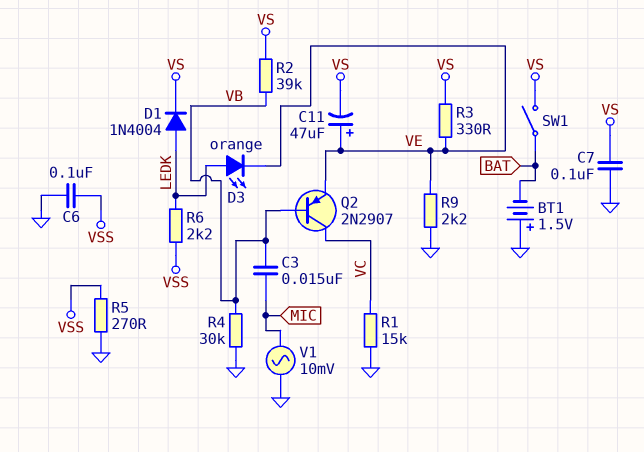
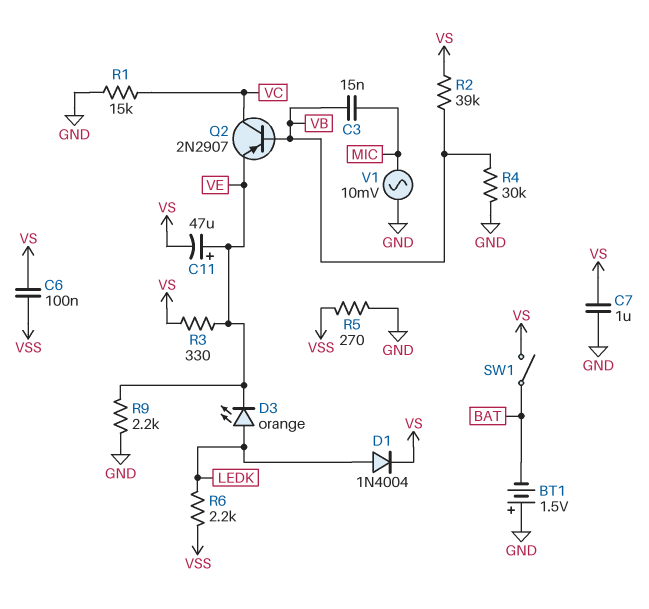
C6: 100nF (GND, VSS) -> 100nF (VS, VSS)
C7: 100nF (GND, VS) -> 1uF (GND, VS)

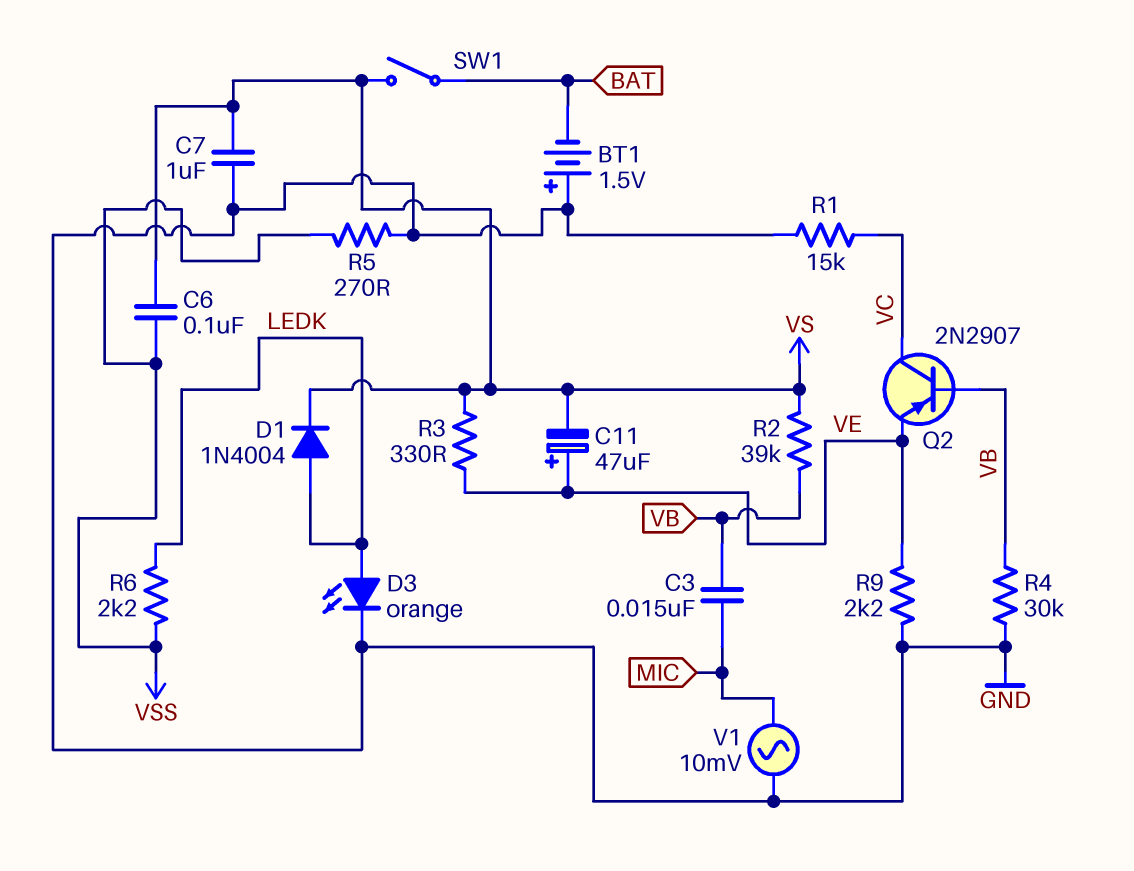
D3: LED orange (A LEDK, K VE) -> LED orange (A LEDK, K GND)

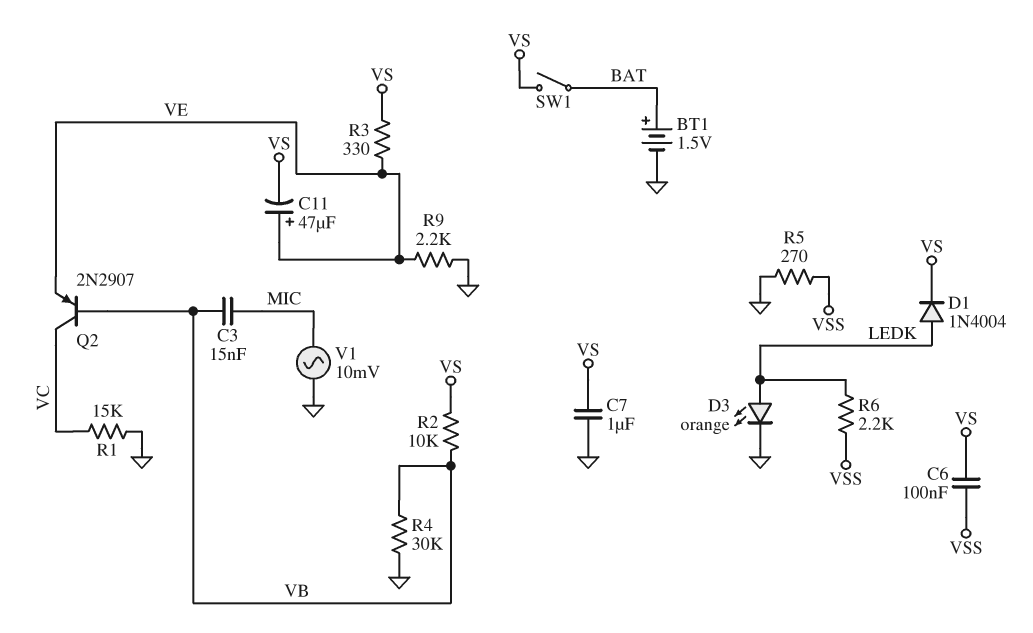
BT1: 1.5V (plus GND, minus BAT) -> 1.5V (plus BAT, minus GND)
R2: 39k (VB, VS) -> 10k (VB, VS)

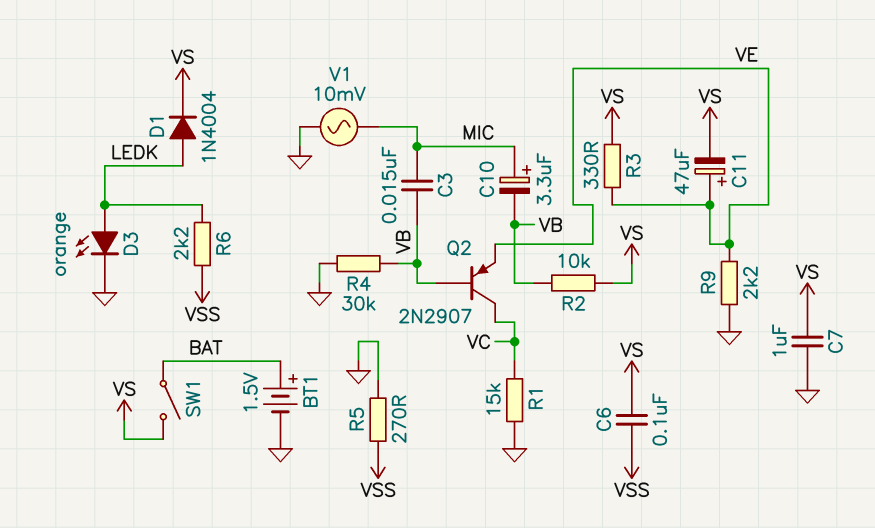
C10: none -> 3.3uF (plus MIC, minus VB)

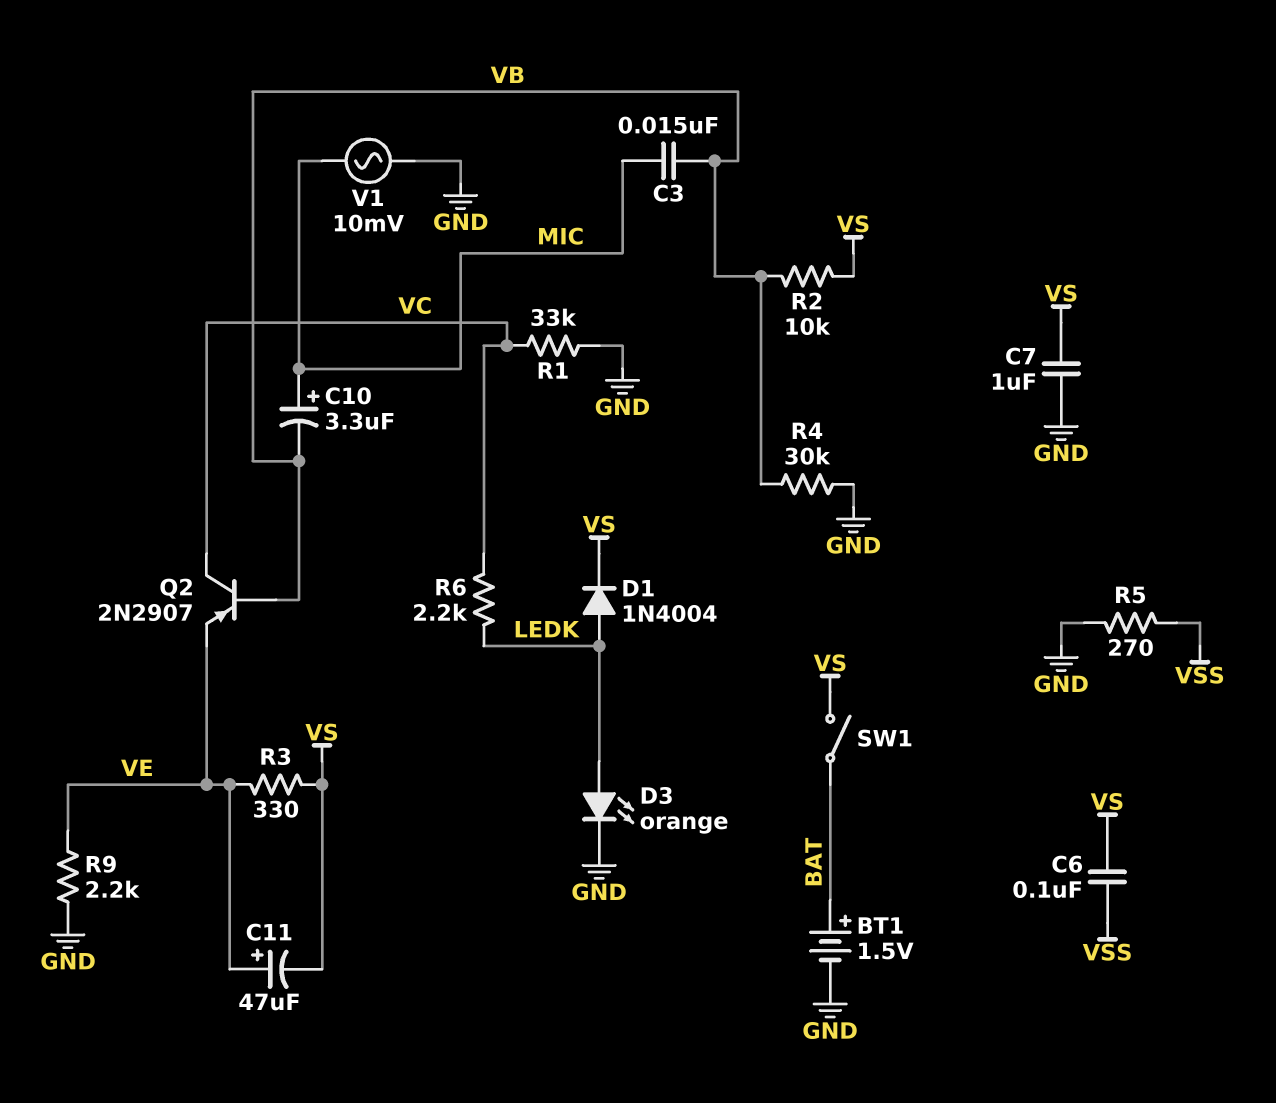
R1: 15k (GND, VC) -> 33k (GND, VC)
R6: 2.2k (LEDK, VSS) -> 2.2k (LEDK, VC)

